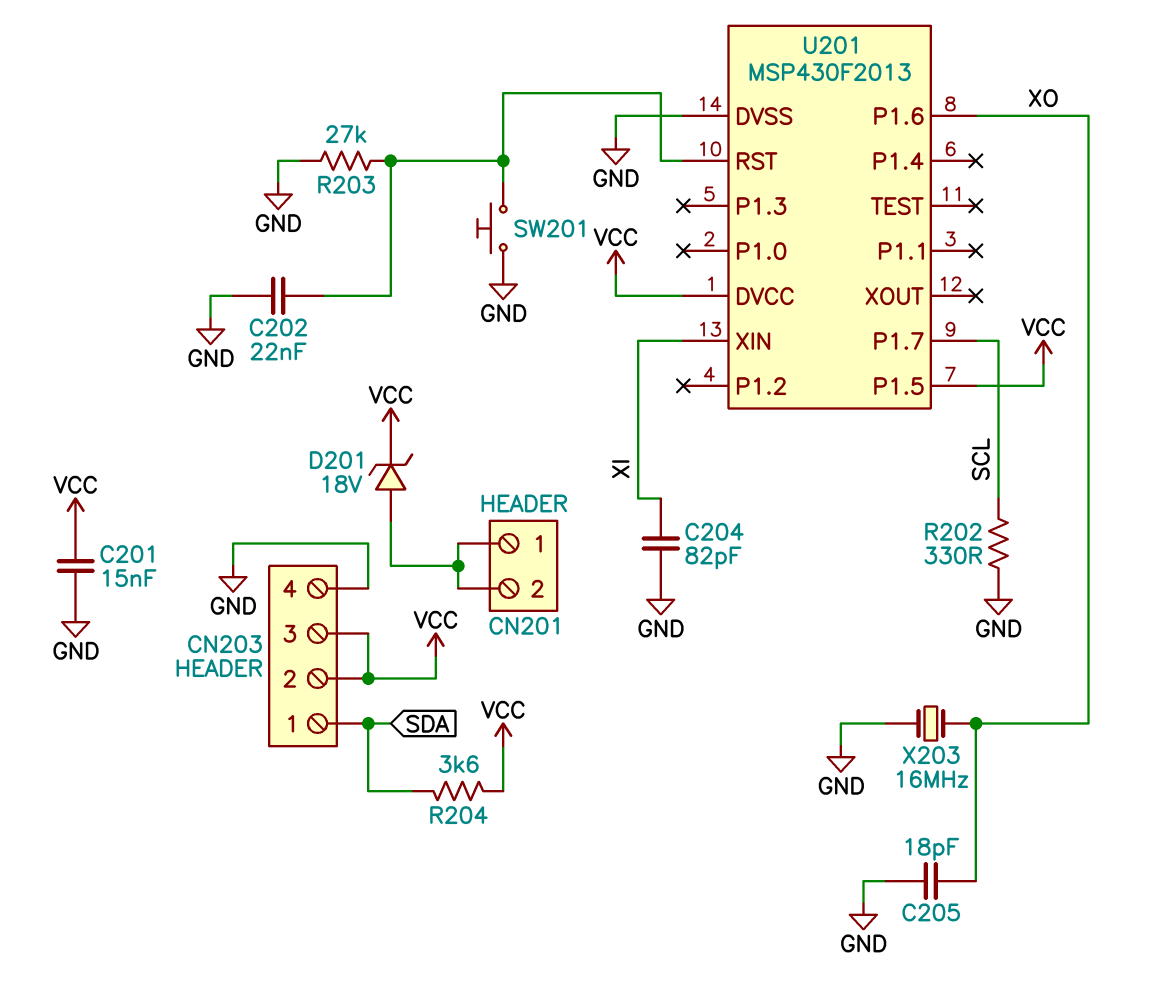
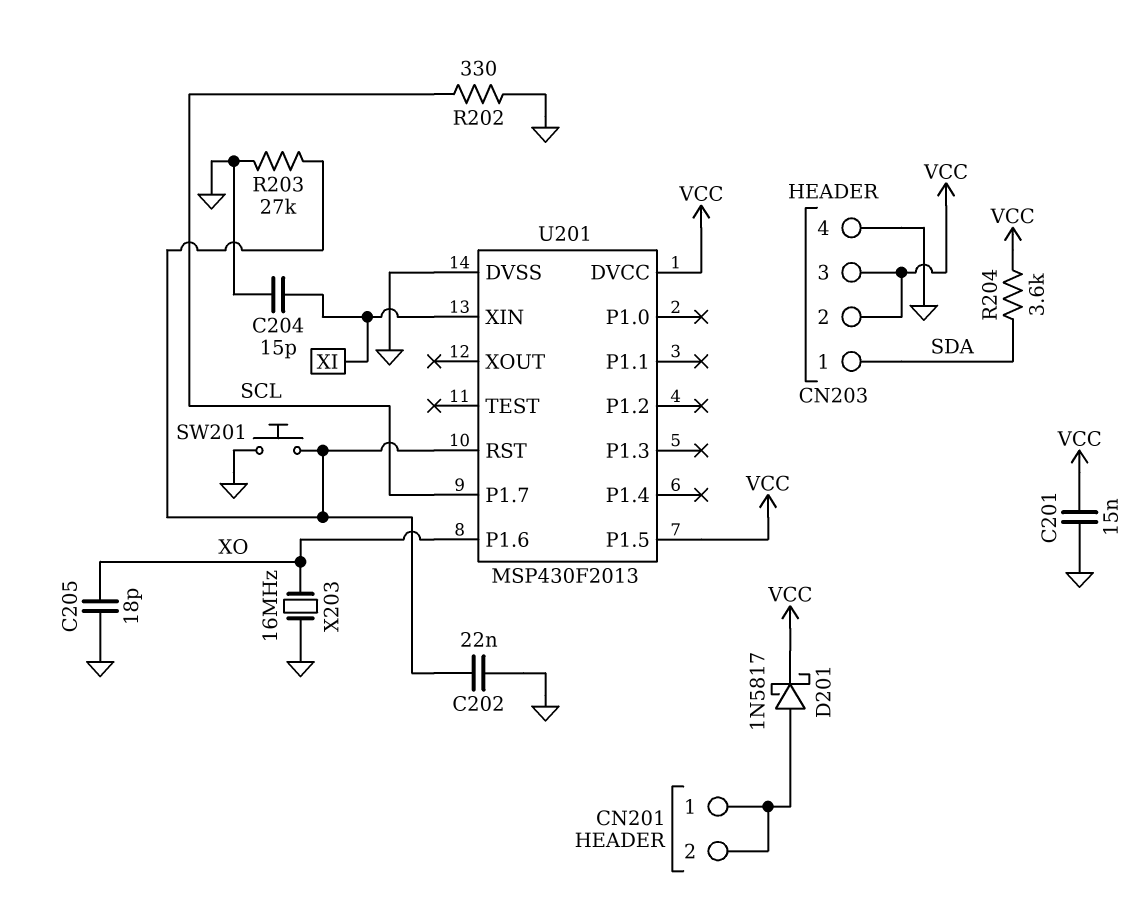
C204: 82pF (GND, XI) -> 15pF (GND, XI)
D201: zener 18V (A CN201/1, K VCC) -> schottky 1N5817 (A CN201/1, K VCC)

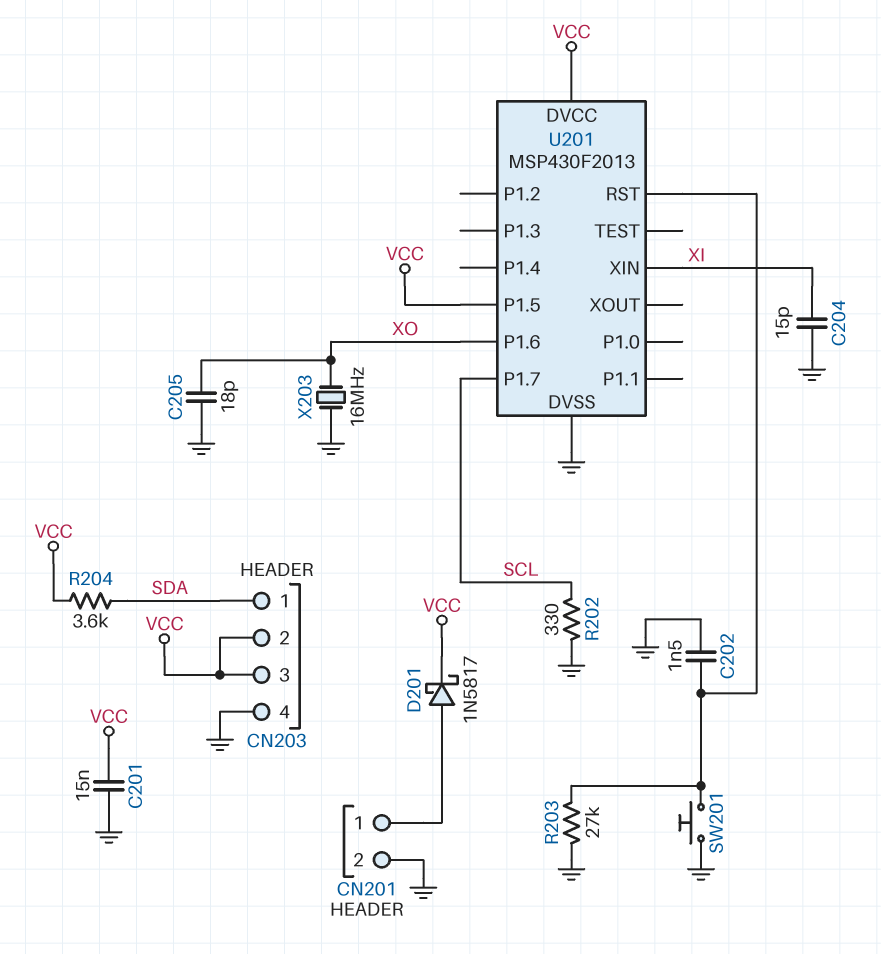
C202: 22nF (GND, U201/RST) -> 1.5nF (GND, U201/RST)
CN201 pin 2: CN201/1 -> GND

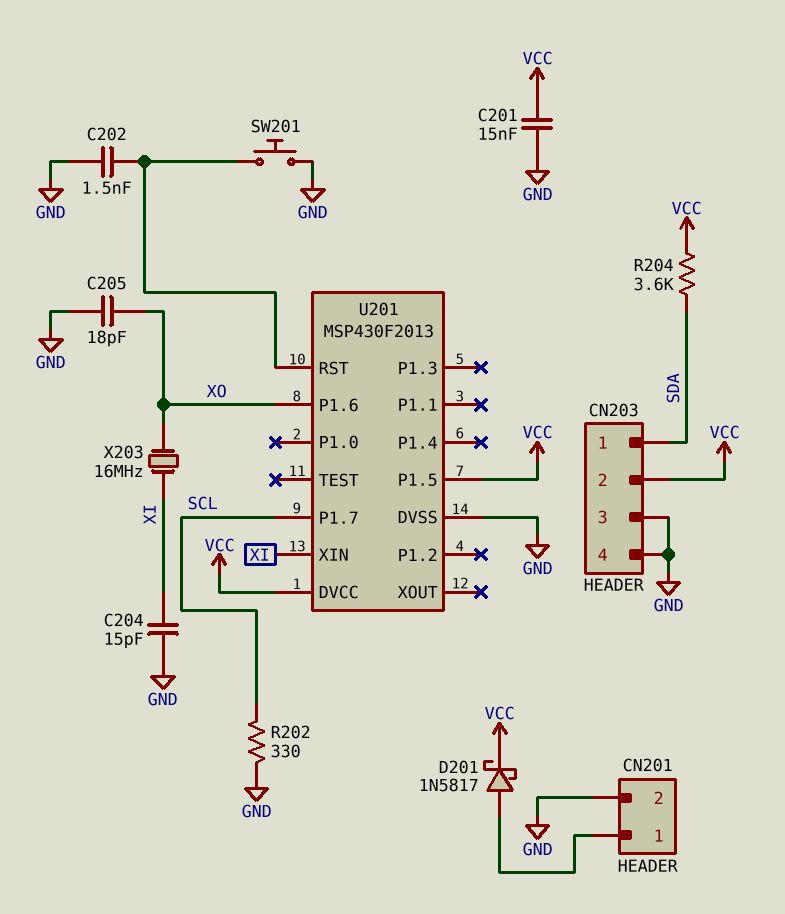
CN203 pin 3: VCC -> GND
R203: 27k (GND, U201/RST) -> none
X203: 16MHz (GND, XO) -> 16MHz (XI, XO)

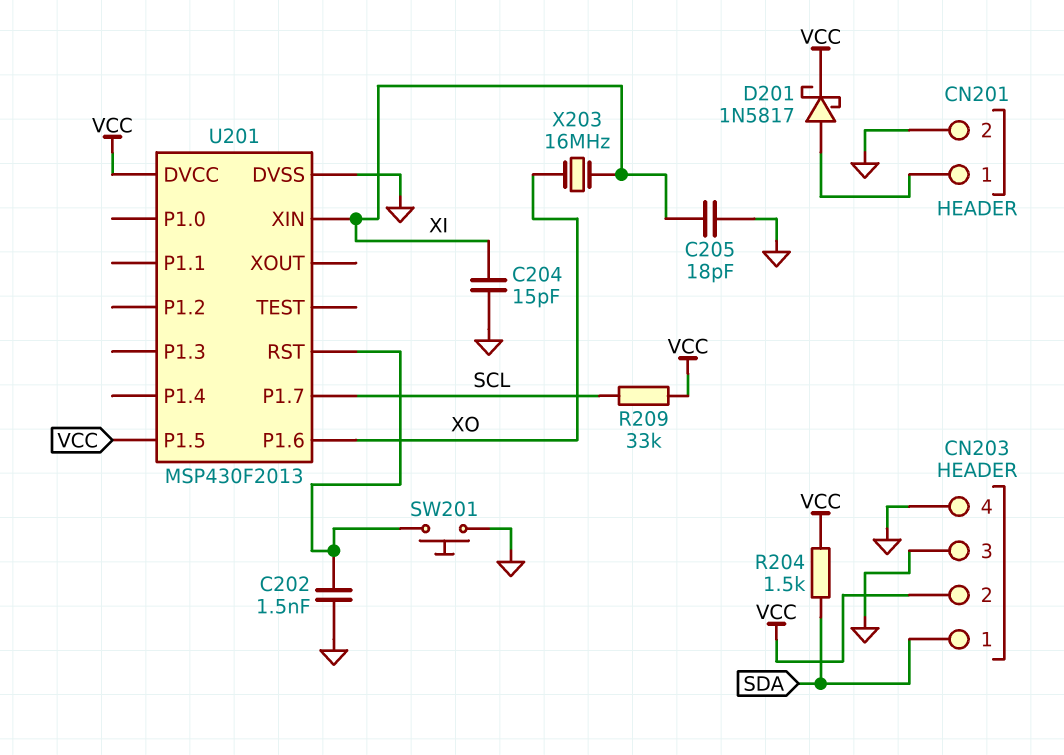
C201: 15nF (GND, VCC) -> none
C205: 18pF (GND, XO) -> 18pF (GND, XI)
R202: 330 (GND, SCL) -> none
R204: 3.6k (SDA, VCC) -> 1.5k (SDA, VCC)
R209: none -> 33k (SCL, VCC)

